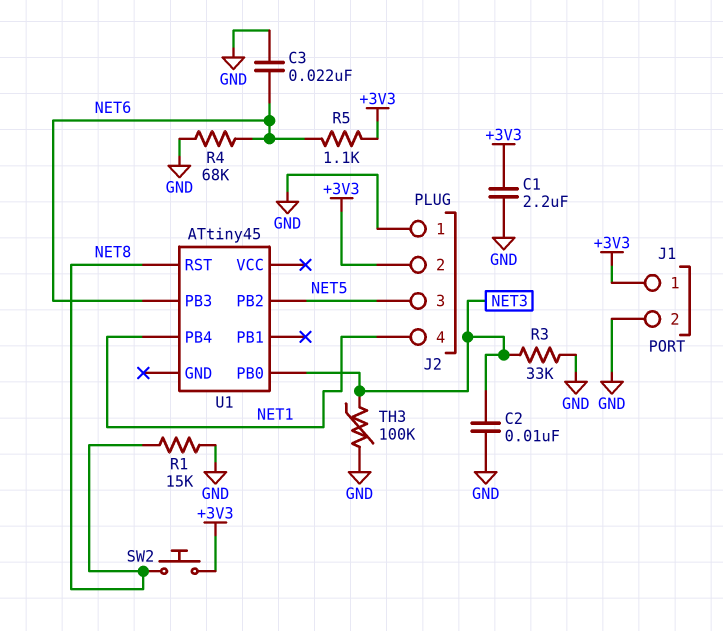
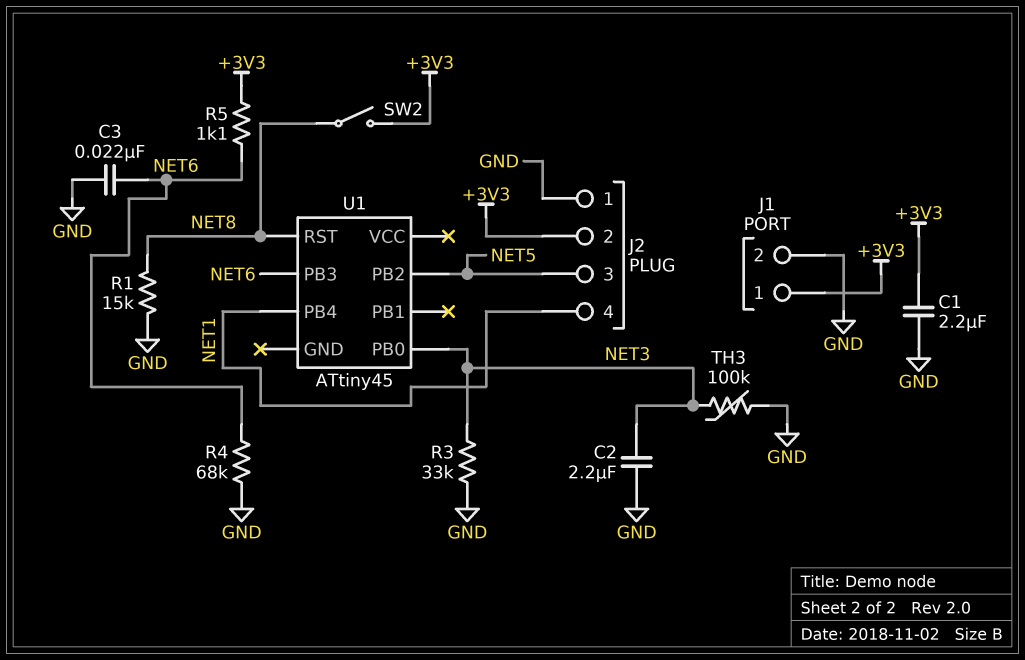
C2: 10nF (GND, NET3) -> 2.2uF (GND, NET3)
SW2: button (+3V3, NET8) -> switch (+3V3, NET8)

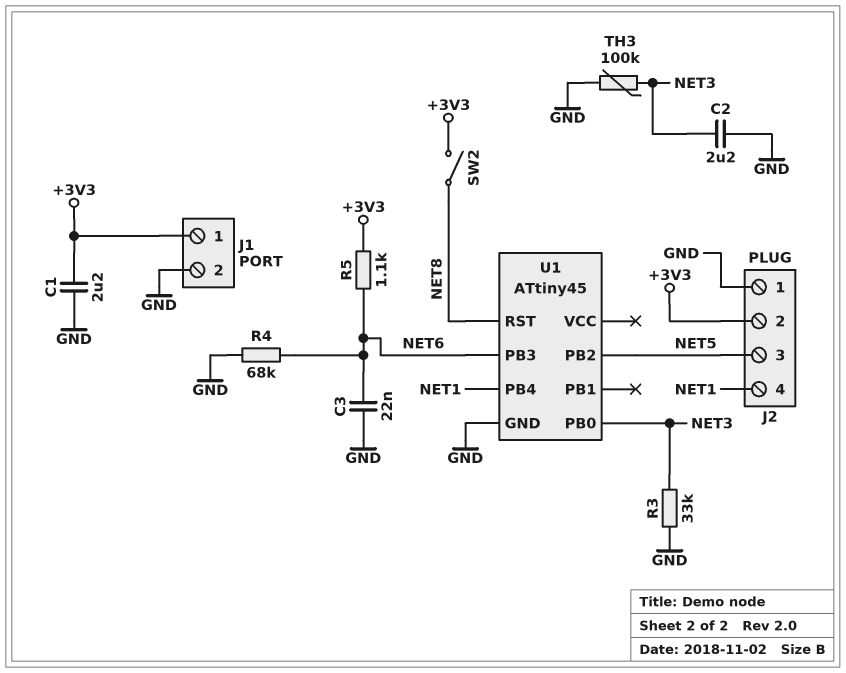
R1: 15k (GND, NET8) -> none
U1 pin GND: none -> GND

